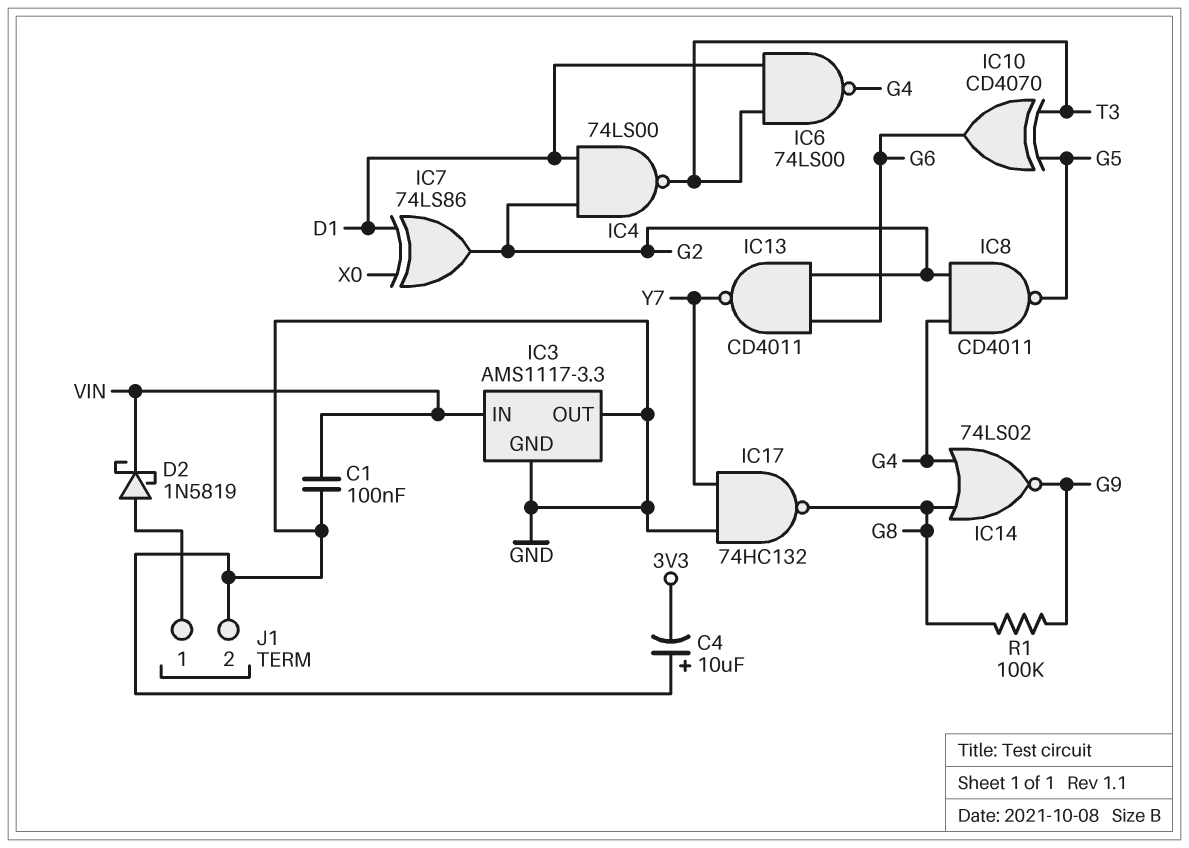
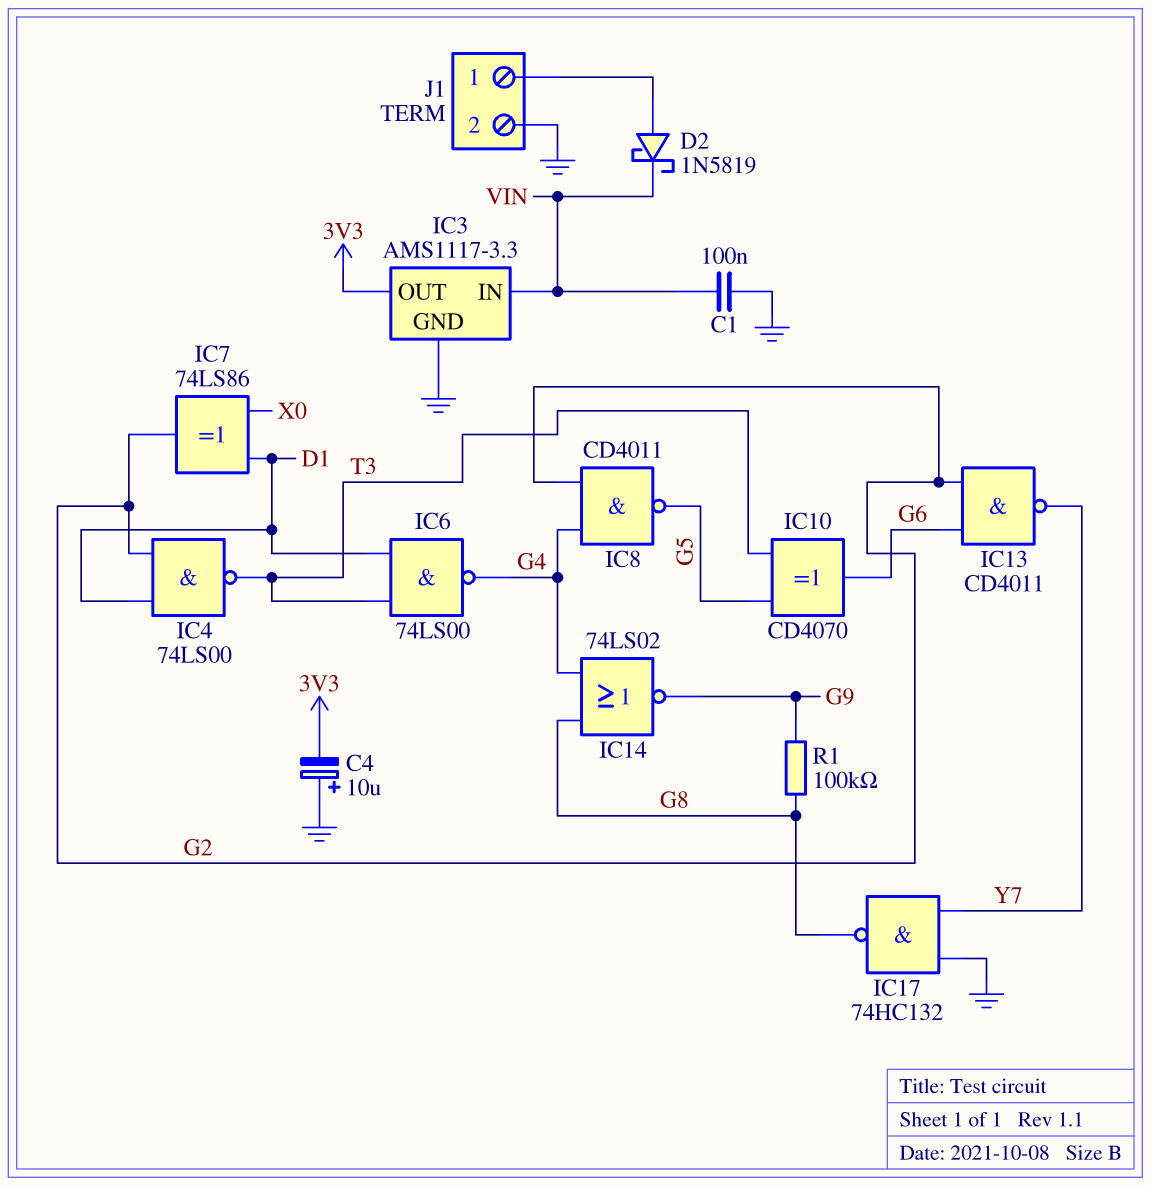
IC3 pin OUT: GND -> 3V3

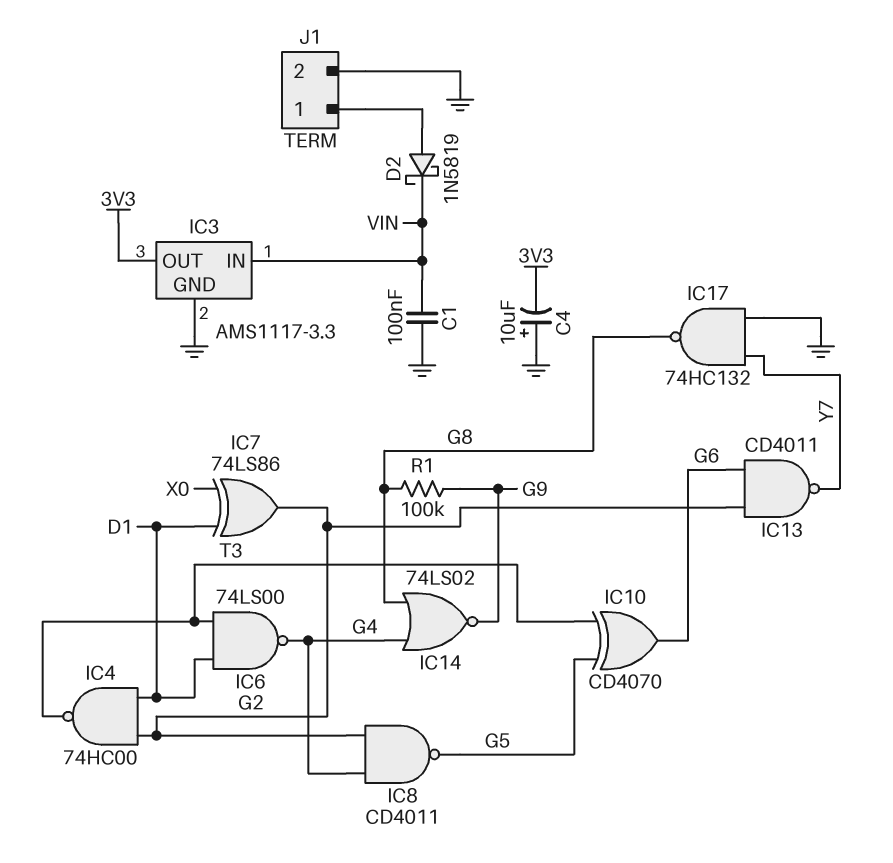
IC4: NAND 74LS00 (in D1, in G2, out T3) -> NAND 74HC00 (in D1, in G2, out T3)

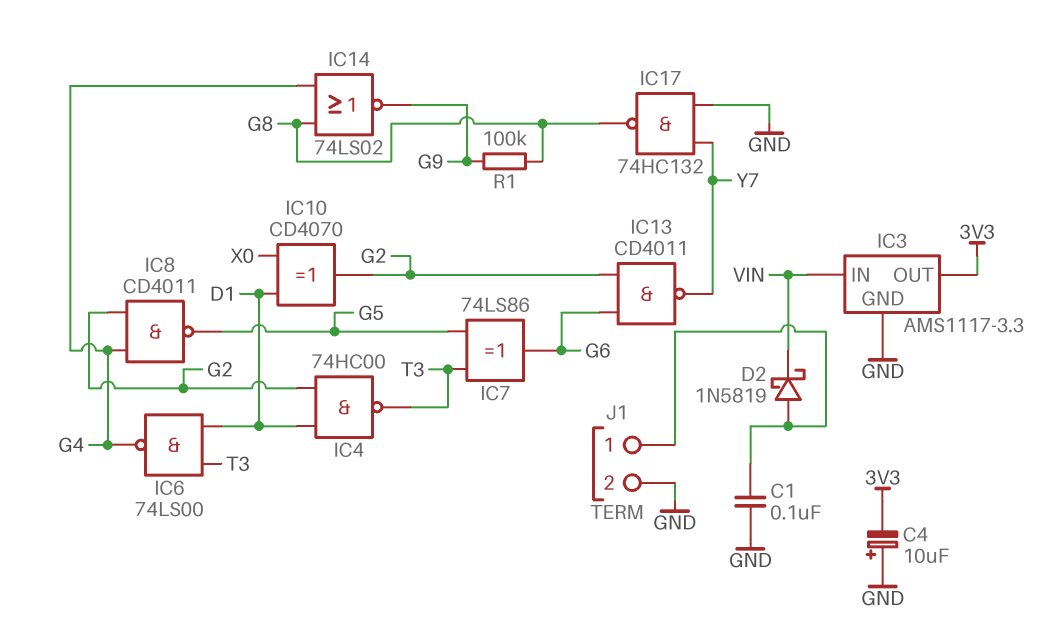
C1: 100nF (GND, VIN) -> 100nF (GND, J1/1)
IC7: XOR 74LS86 (in D1, in X0, out G2) -> XOR 74LS86 (in G5, in T3, out G6)
IC10: XOR CD4070 (in G5, in T3, out G6) -> XOR CD4070 (in D1, in X0, out G2)

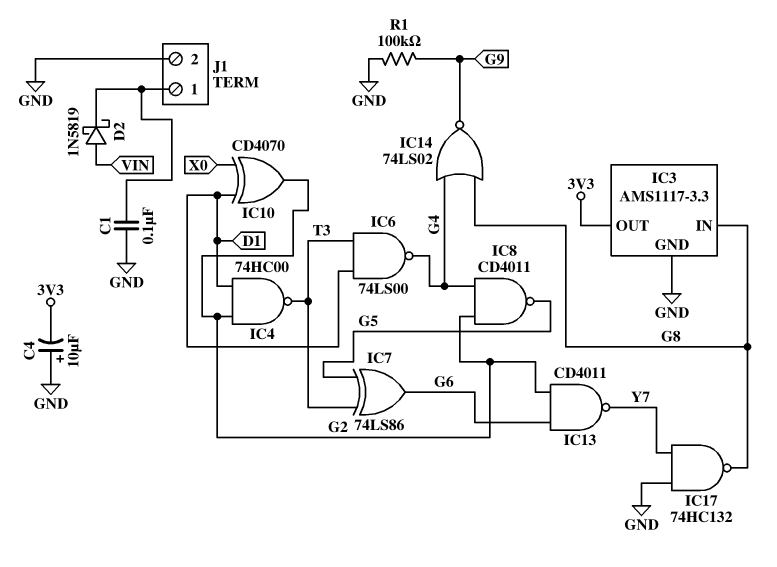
D2: schottky 1N5819 (A J1/1, K VIN) -> schottky 1N5819 (A VIN, K J1/1)
IC3 pin IN: VIN -> G8
R1: 100k (G8, G9) -> 100k (G9, GND)

